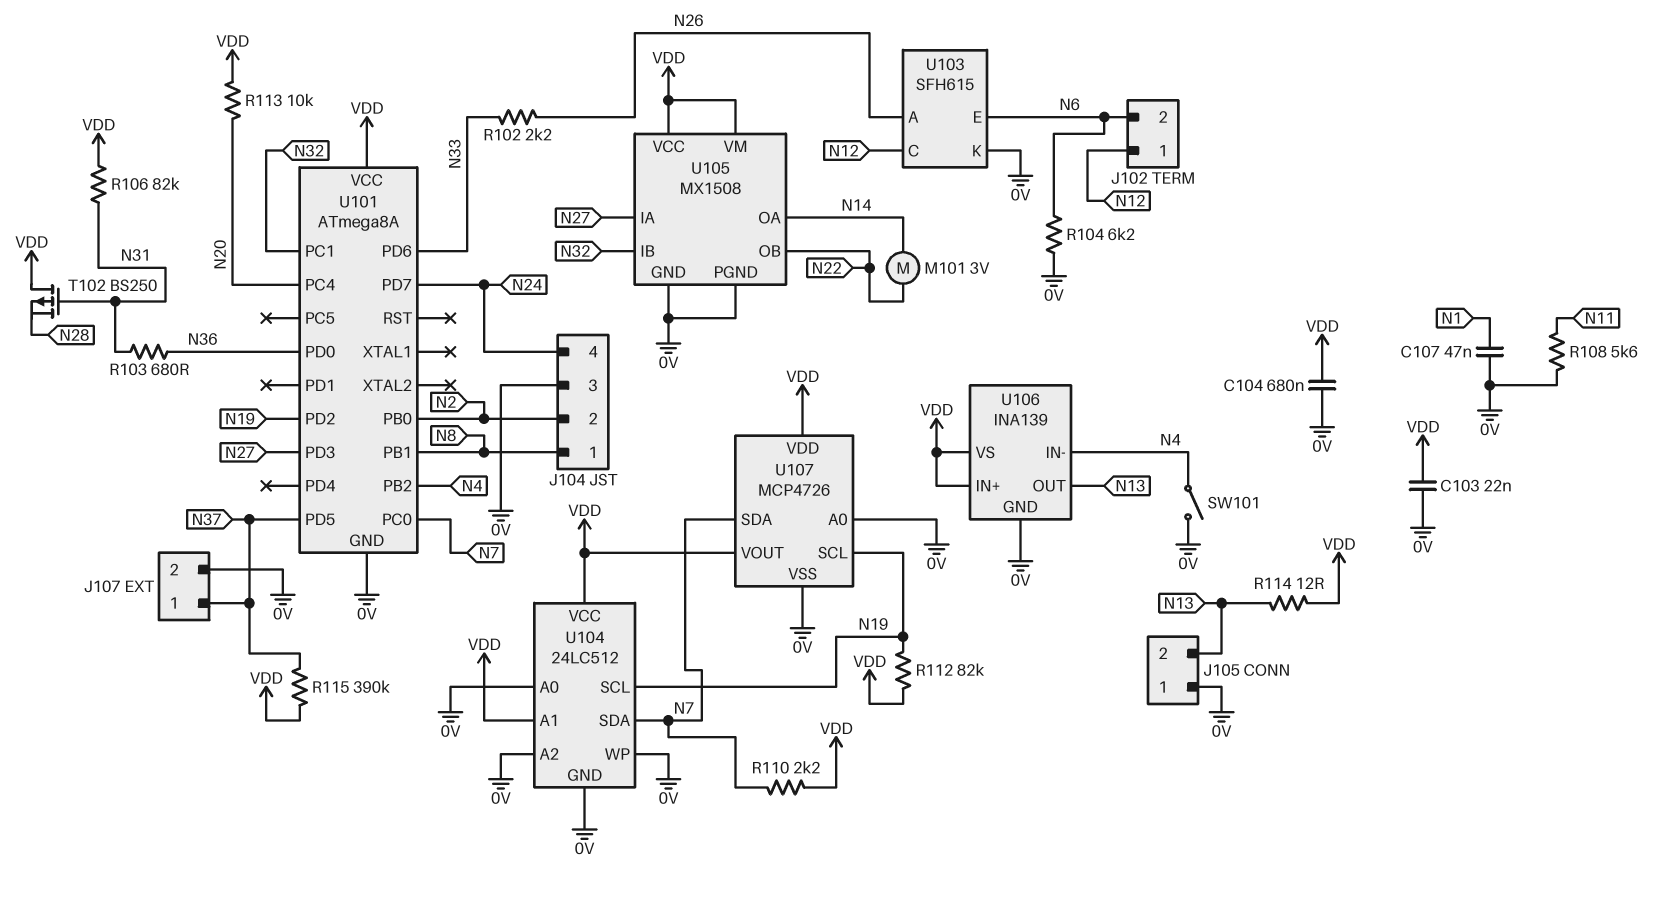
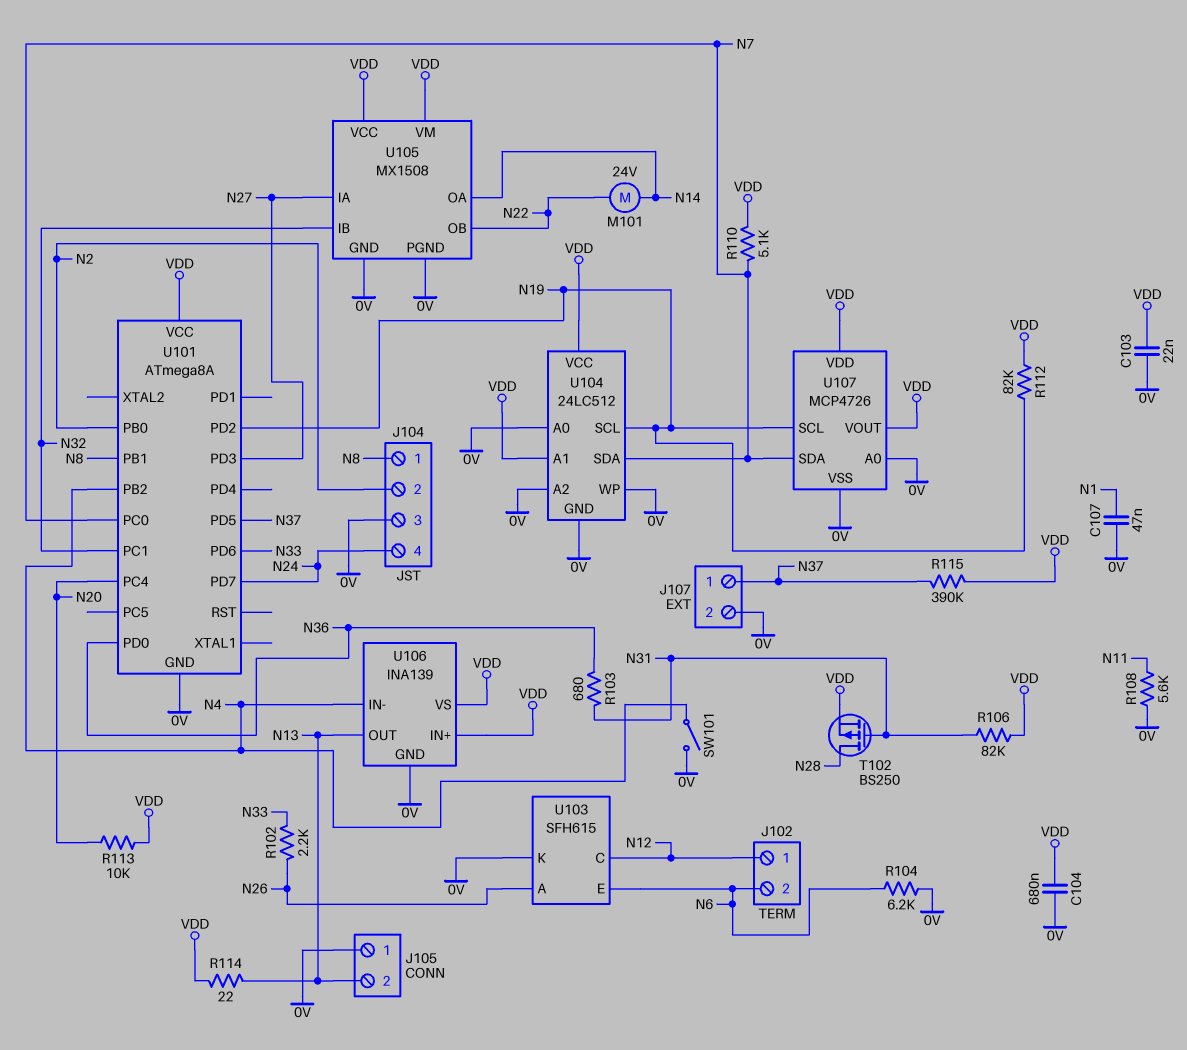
M101: motor 3V (N14, N22) -> motor 24V (N14, N22)
R110: 2.2k (N7, VDD) -> 5.1k (N7, VDD)
R114: 12 (N13, VDD) -> 22 (N13, VDD)
T102: PMOS BS250 (G N31, D VDD, S N28) -> PMOS BS250 (G N31, D N28, S VDD)

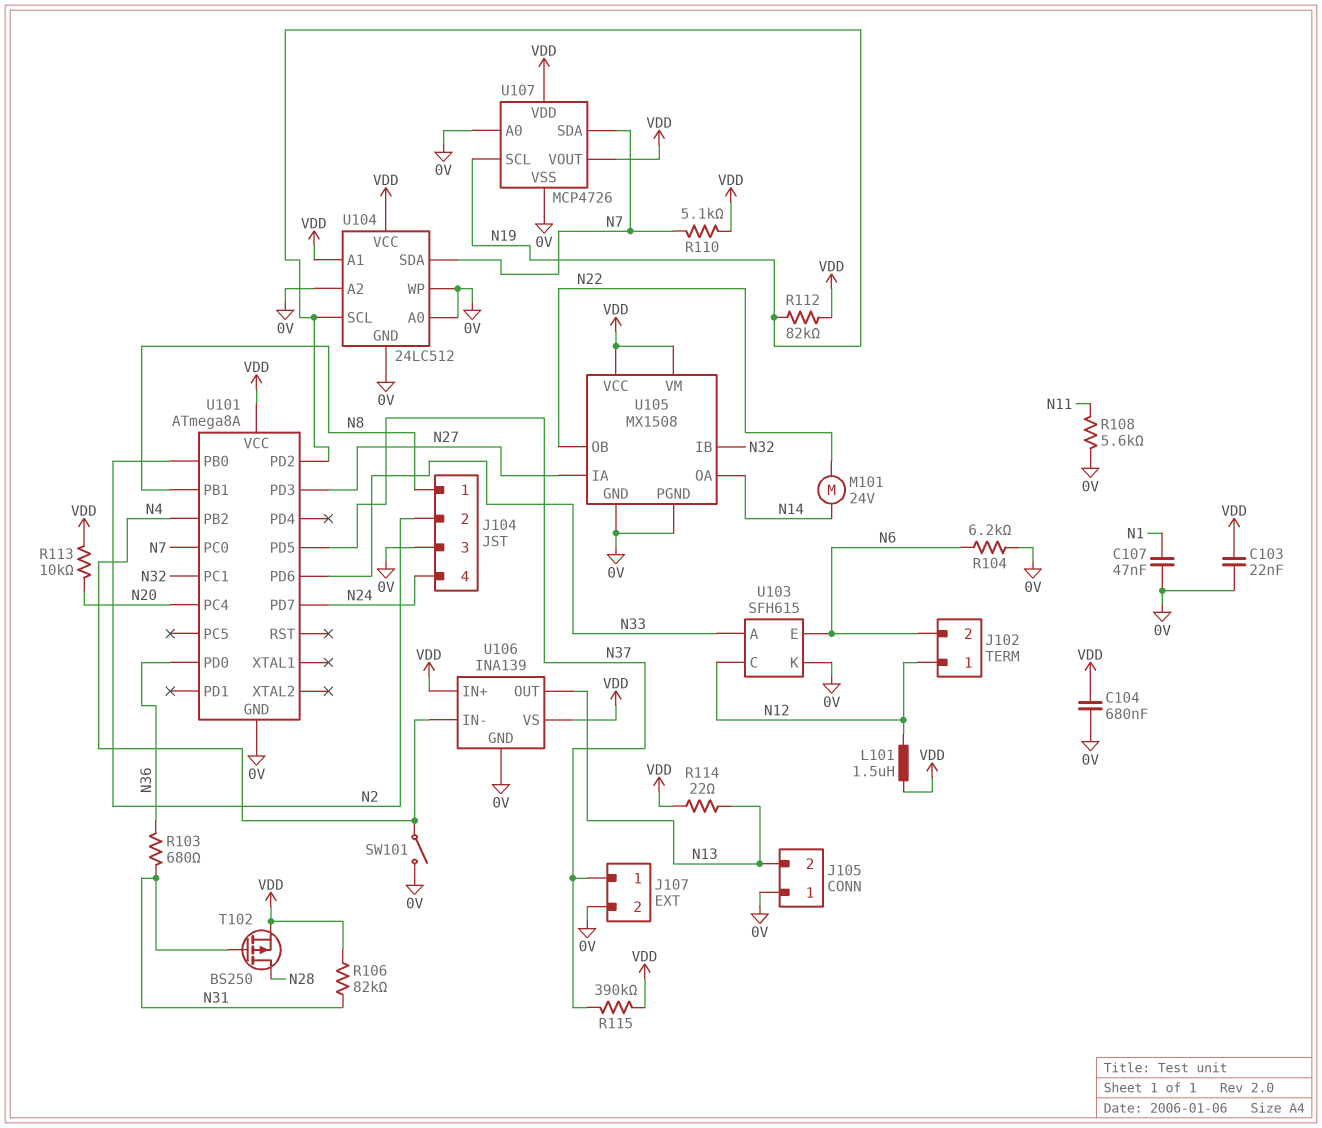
L101: none -> 1.5uH (N12, VDD)
R102: 2.2k (N26, N33) -> none
U103 pin A: N26 -> N33

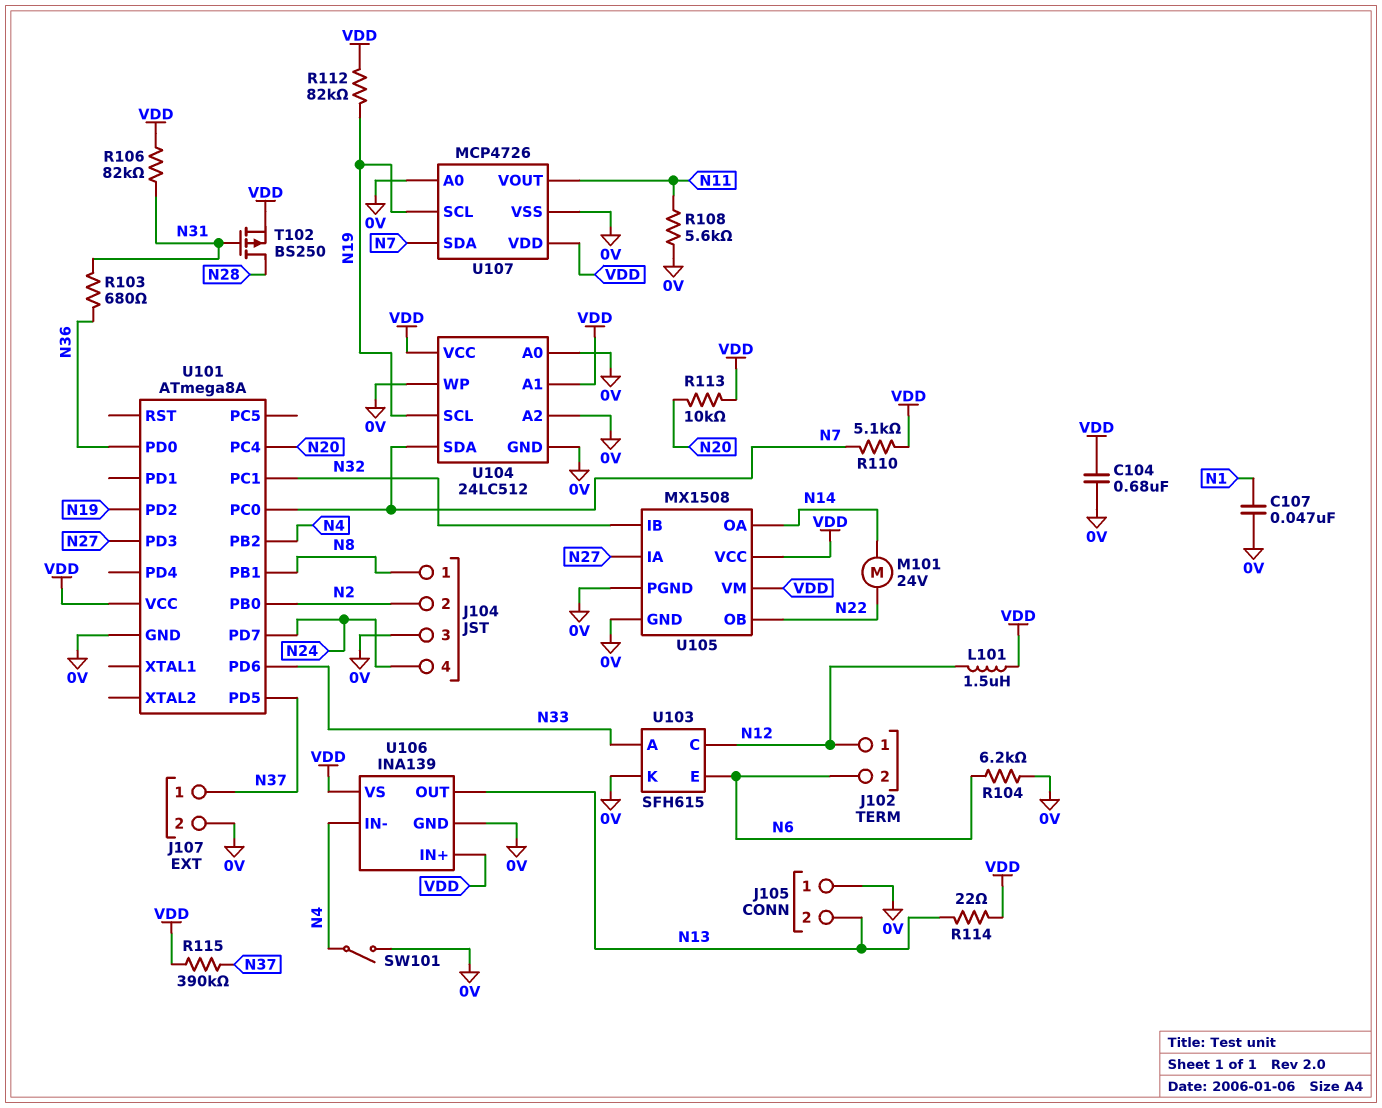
C103: 22nF (0V, VDD) -> none
U107 pin VOUT: VDD -> N11

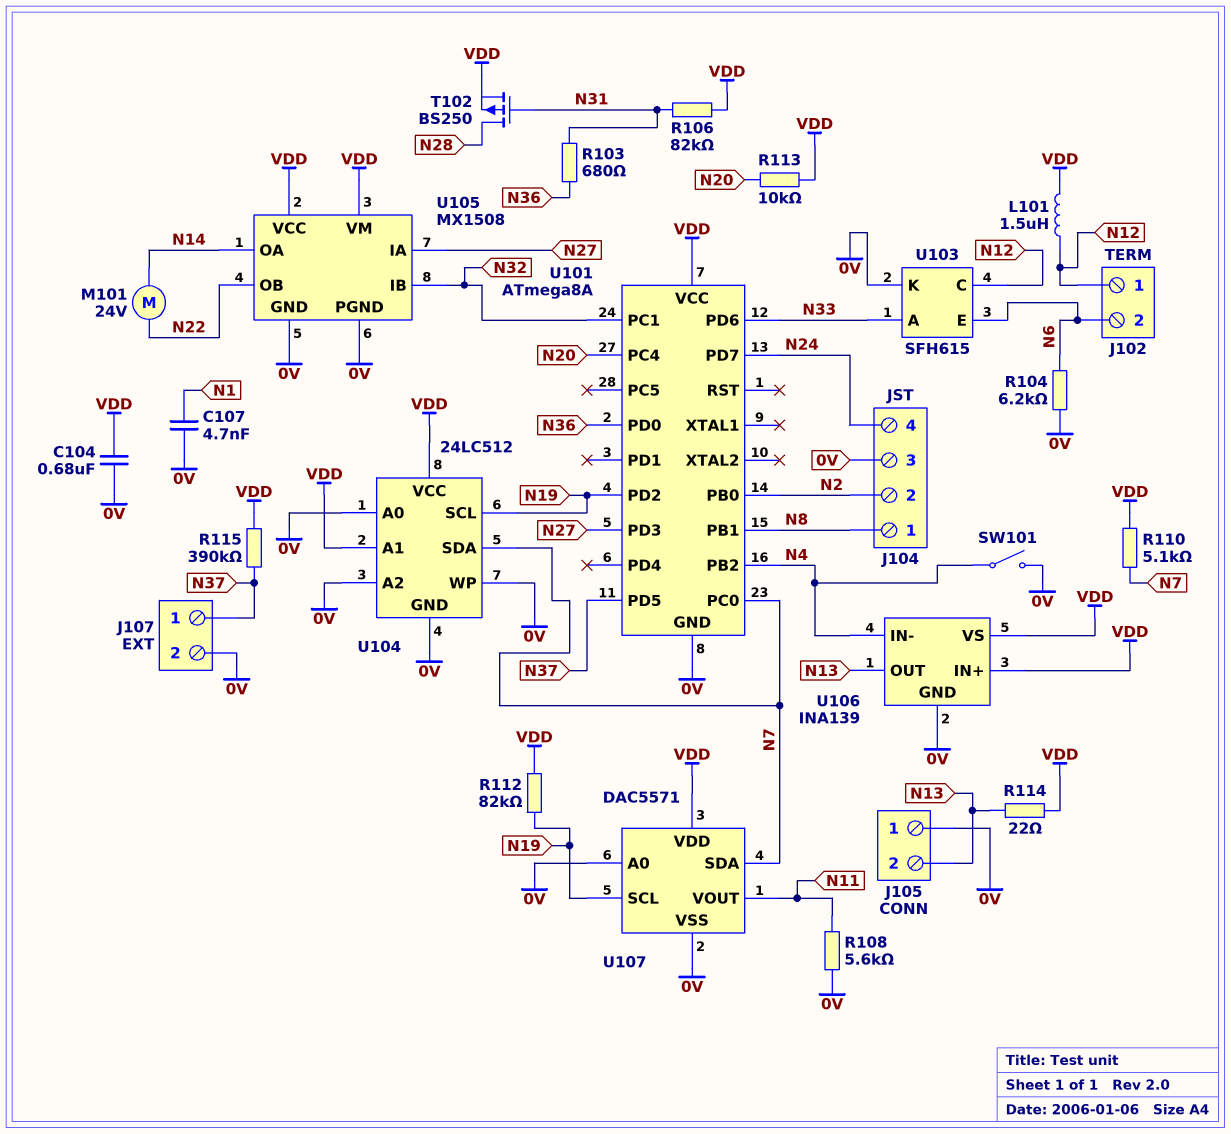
C107: 47nF (0V, N1) -> 4.7nF (0V, N1)
U107: MCP4726 -> DAC5571

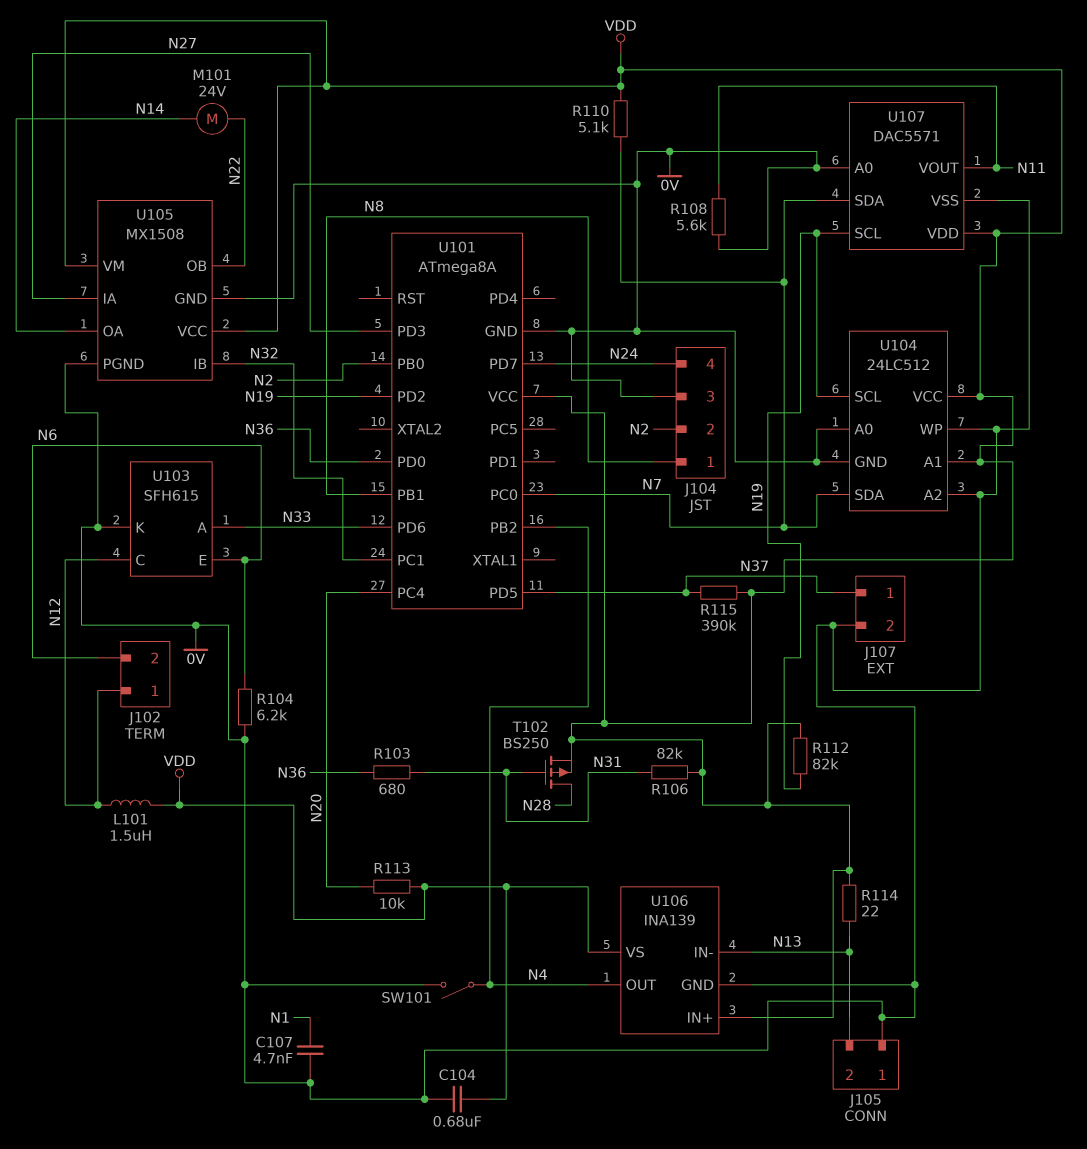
U106 pin IN-: N4 -> N13
U106 pin OUT: N13 -> N4

